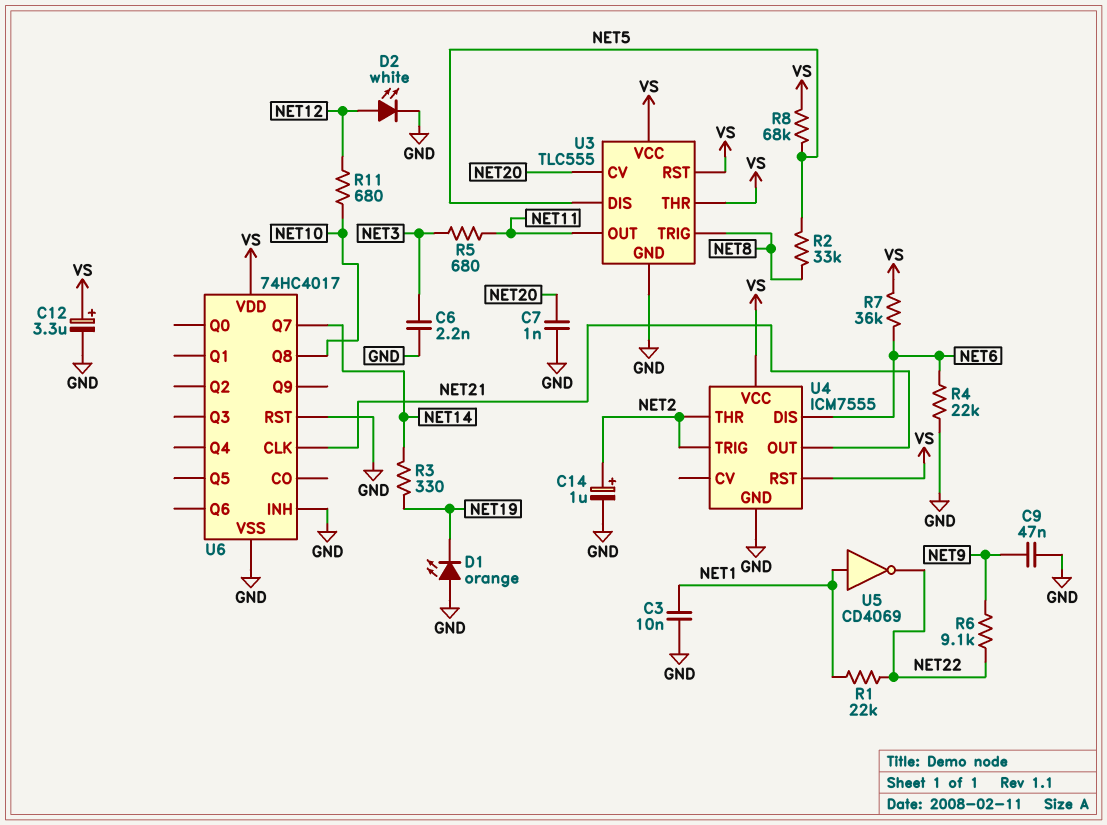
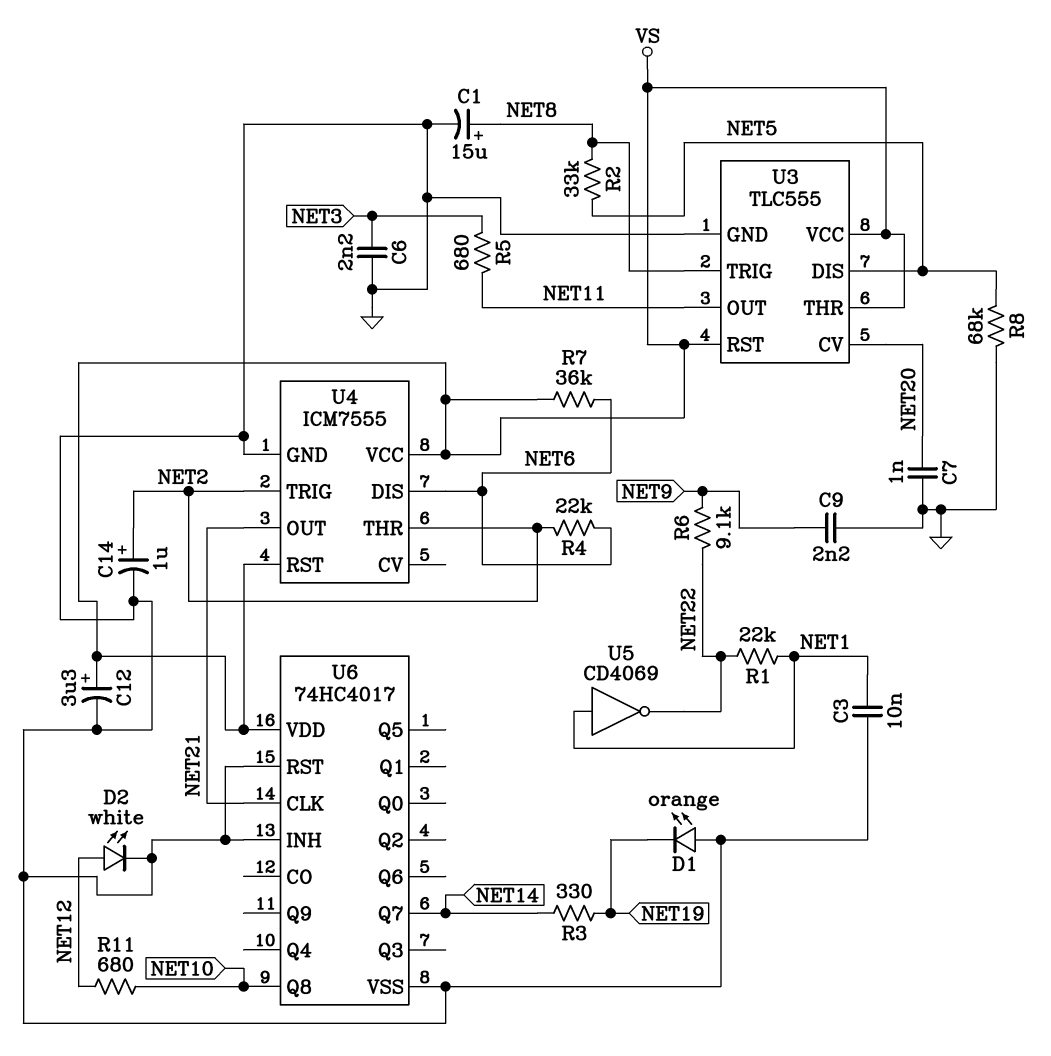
C1: none -> 15uF (plus NET8, minus GND)
C9: 47nF (GND, NET9) -> 2.2nF (GND, NET9)
R4: 22k (GND, NET6) -> 22k (NET2, NET6)
R8: 68k (NET5, VS) -> 68k (GND, NET5)

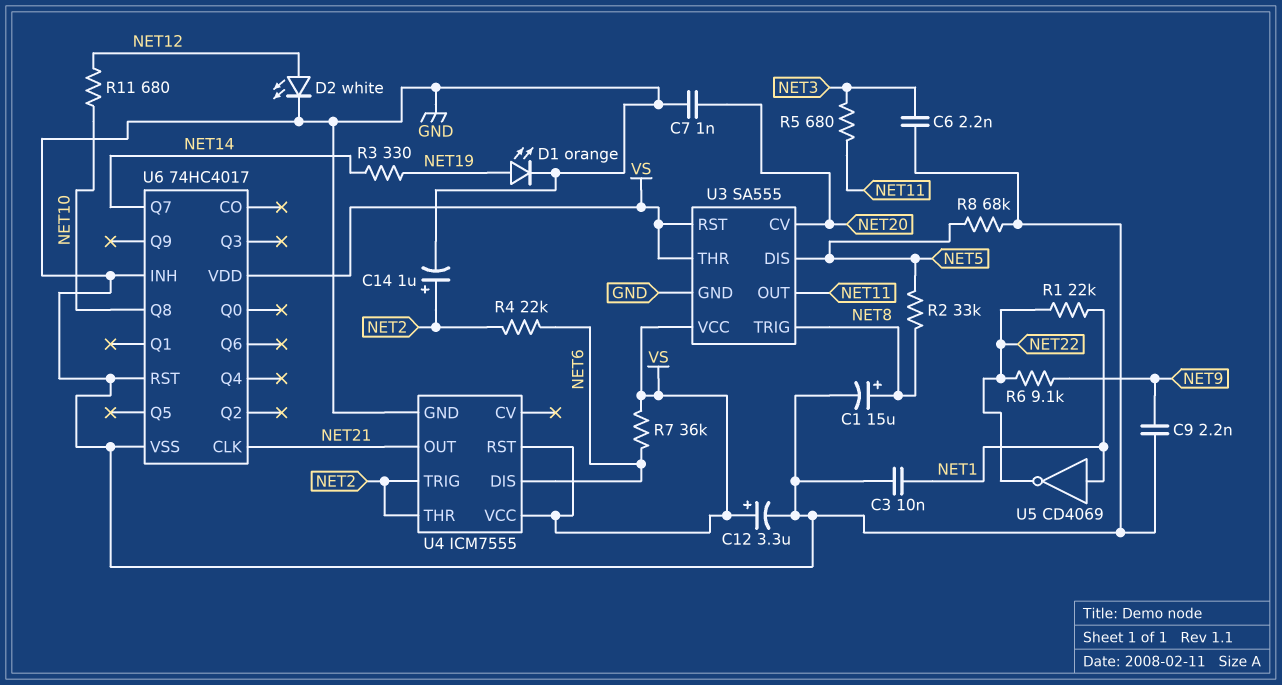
D1: LED orange (A GND, K NET19) -> LED orange (A NET19, K GND)
U3: TLC555 -> SA555

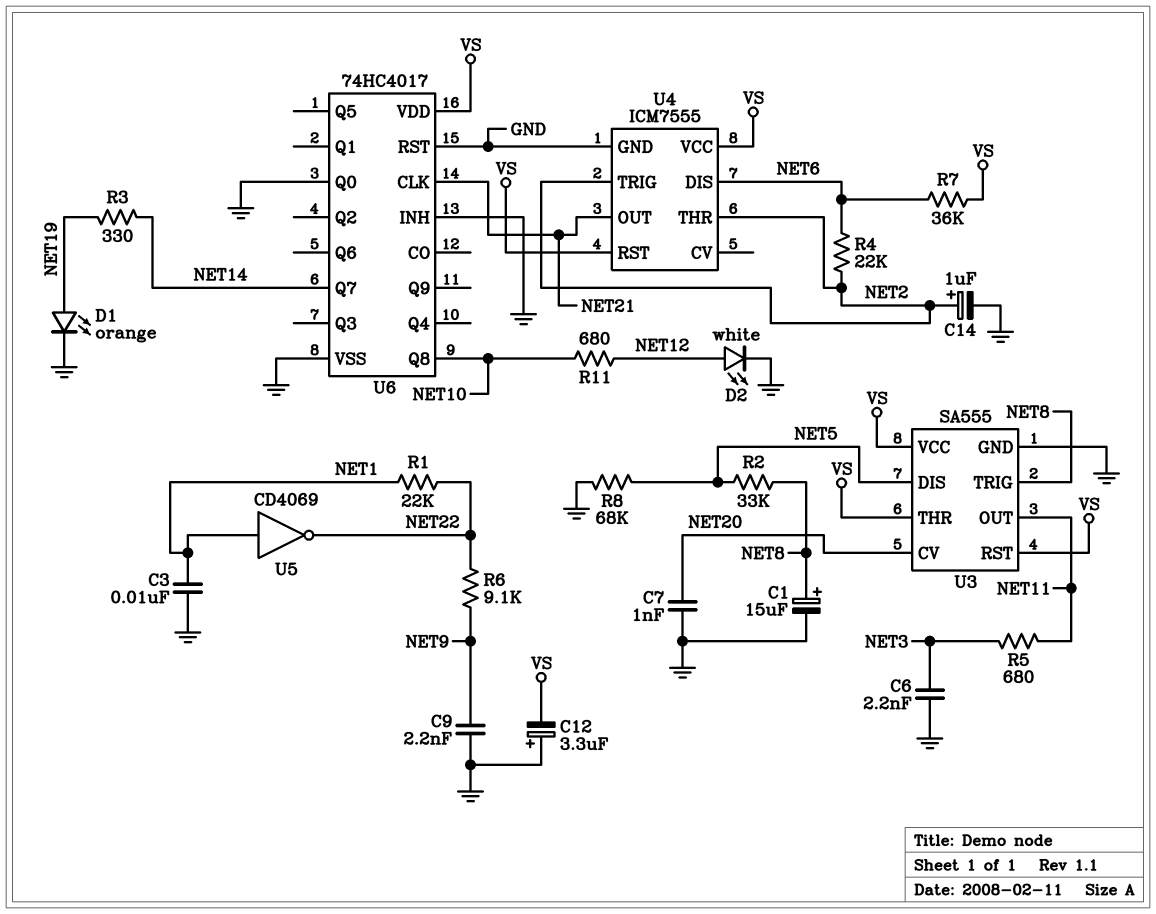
C12: 3.3uF (plus VS, minus GND) -> 3.3uF (plus GND, minus VS)
U6 pin Q0: none -> GND

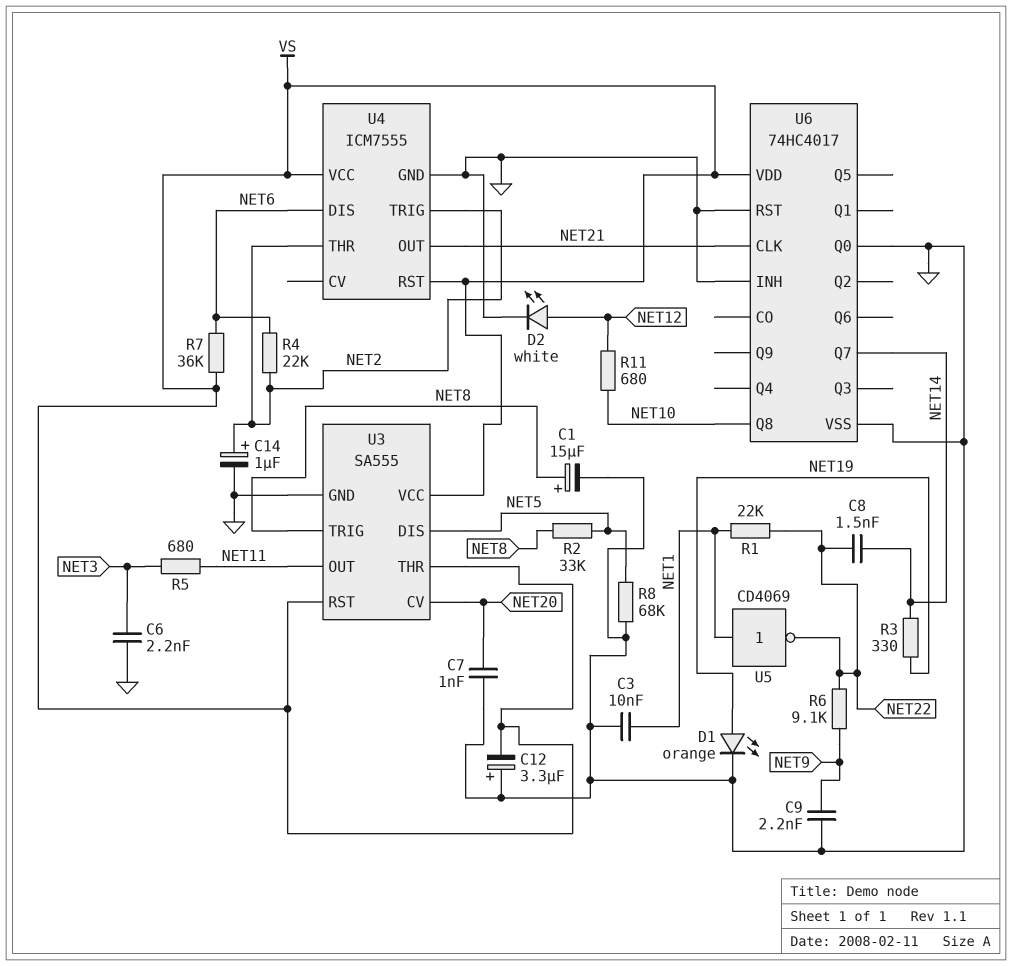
C8: none -> 1.5nF (NET14, NET22)

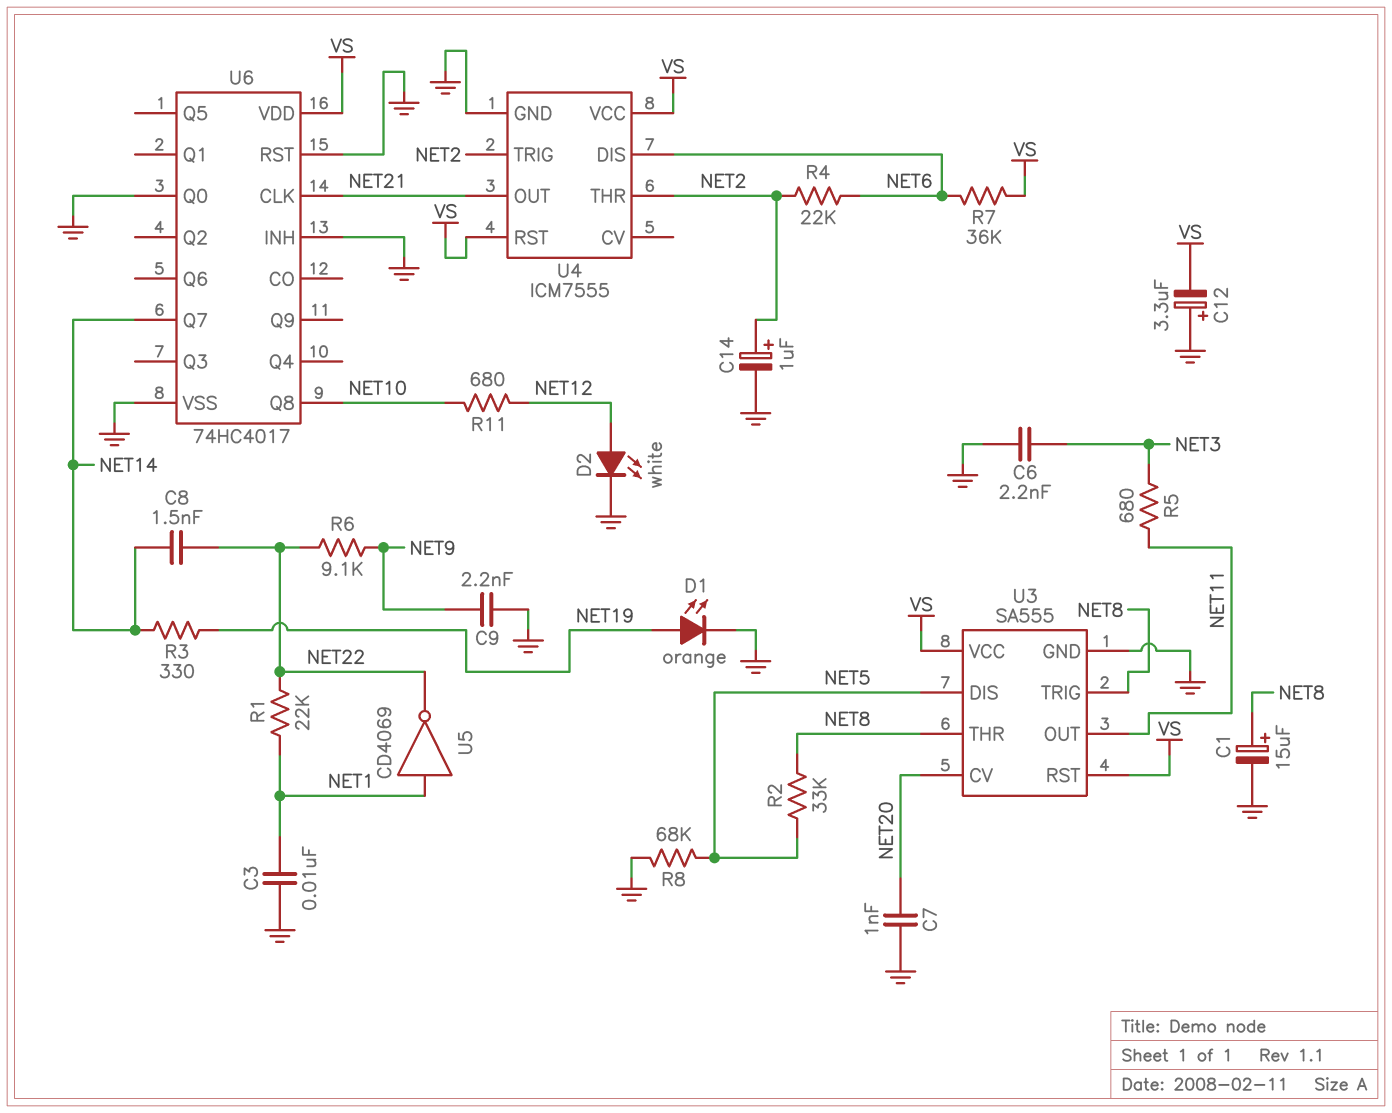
U3 pin THR: VS -> NET8

